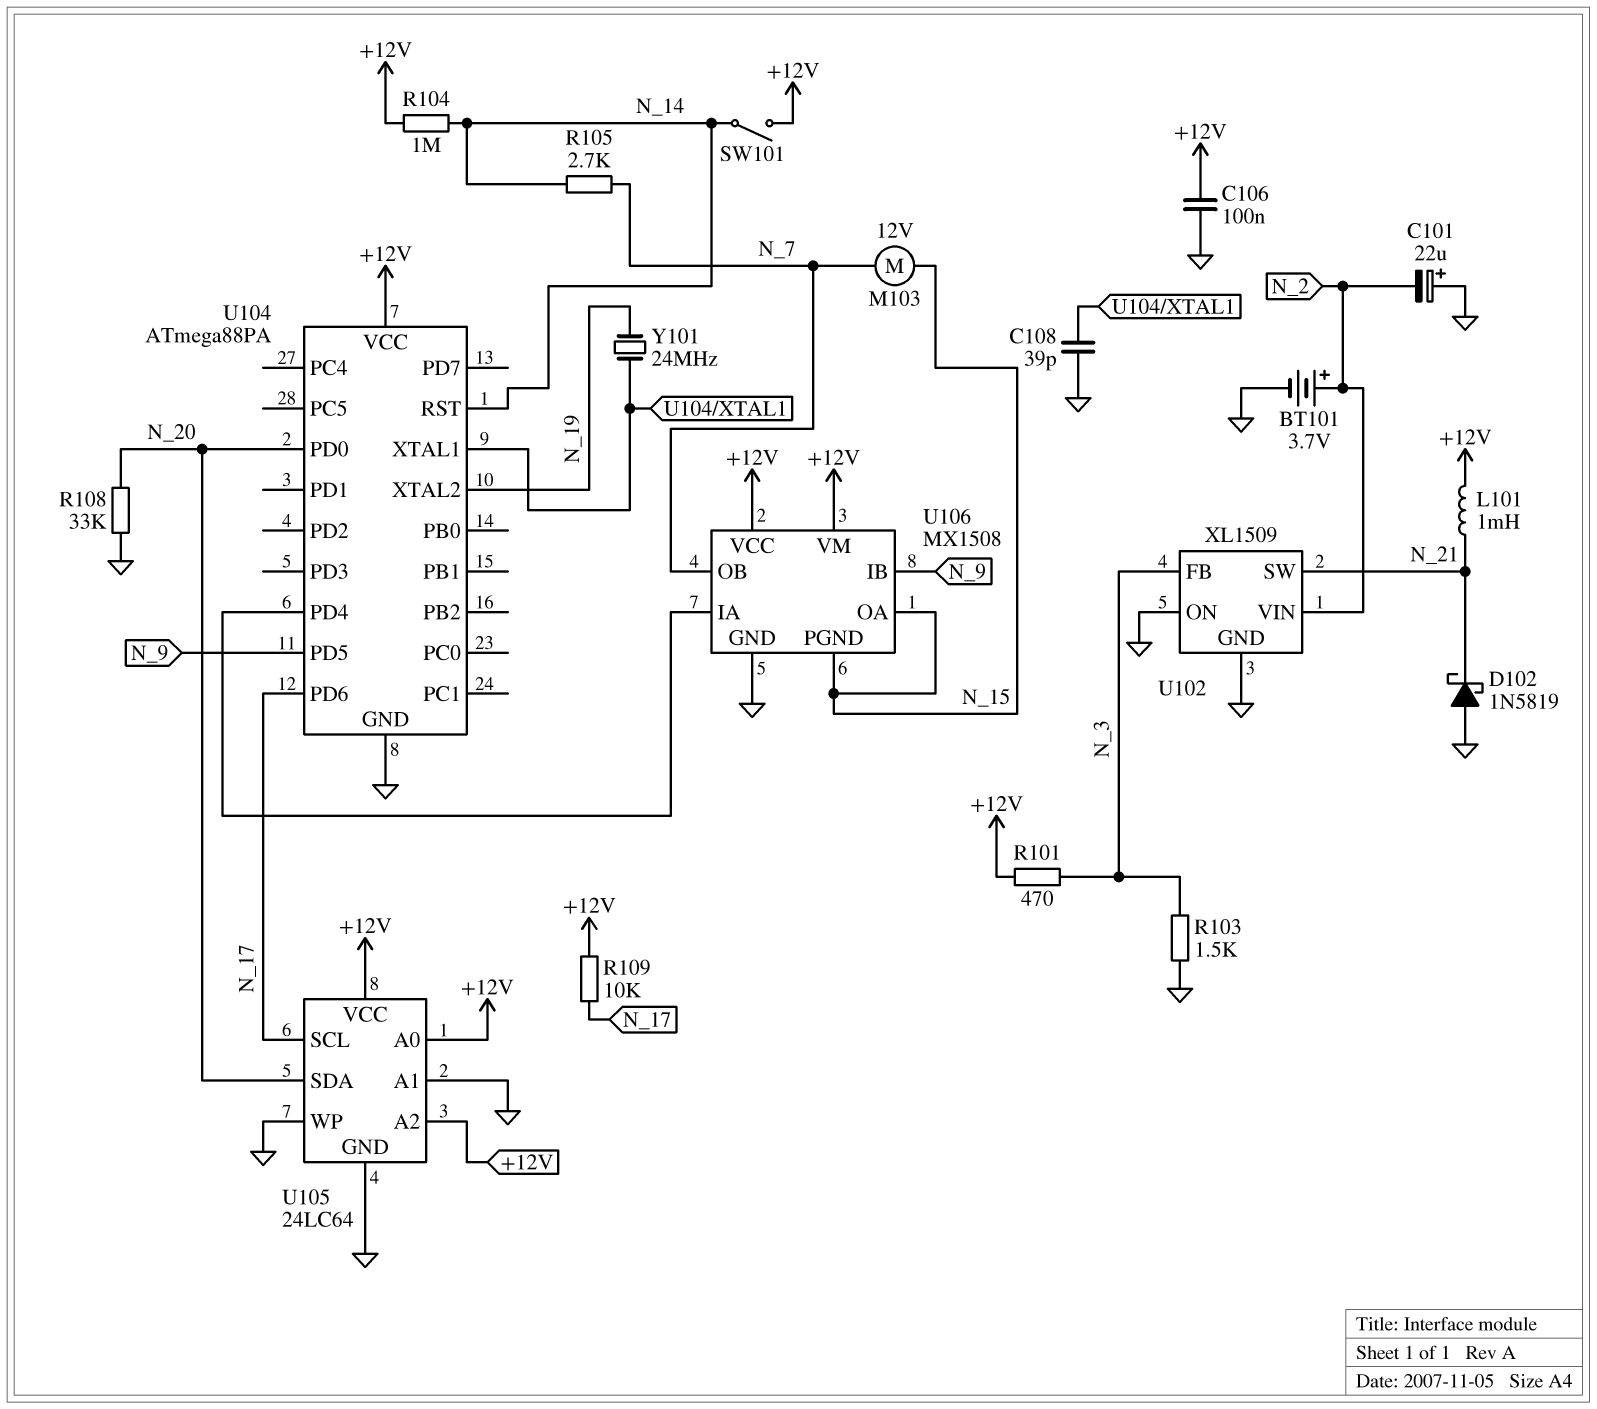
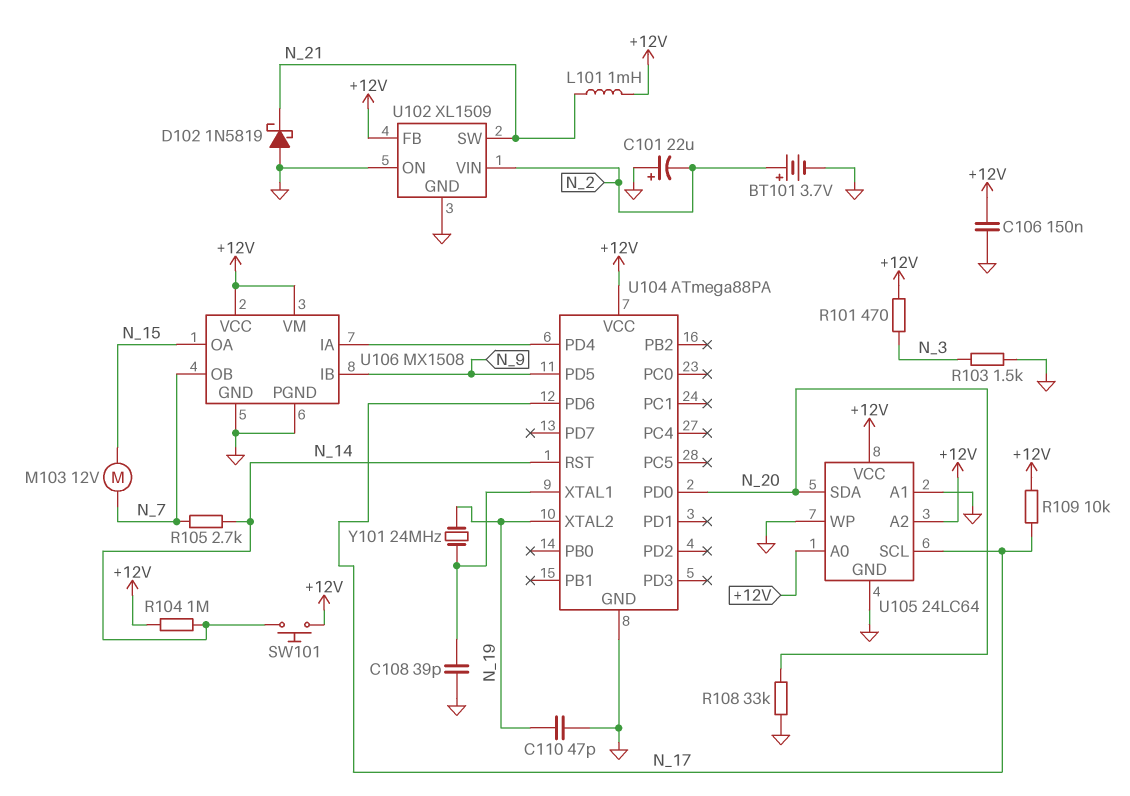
C106: 100nF (+12V, GND) -> 150nF (+12V, GND)
C110: none -> 47pF (GND, N_19)
SW101: switch (+12V, N_14) -> button (+12V, N_14)
U102 pin FB: N_3 -> +12V
U106 pin PGND: N_15 -> GND

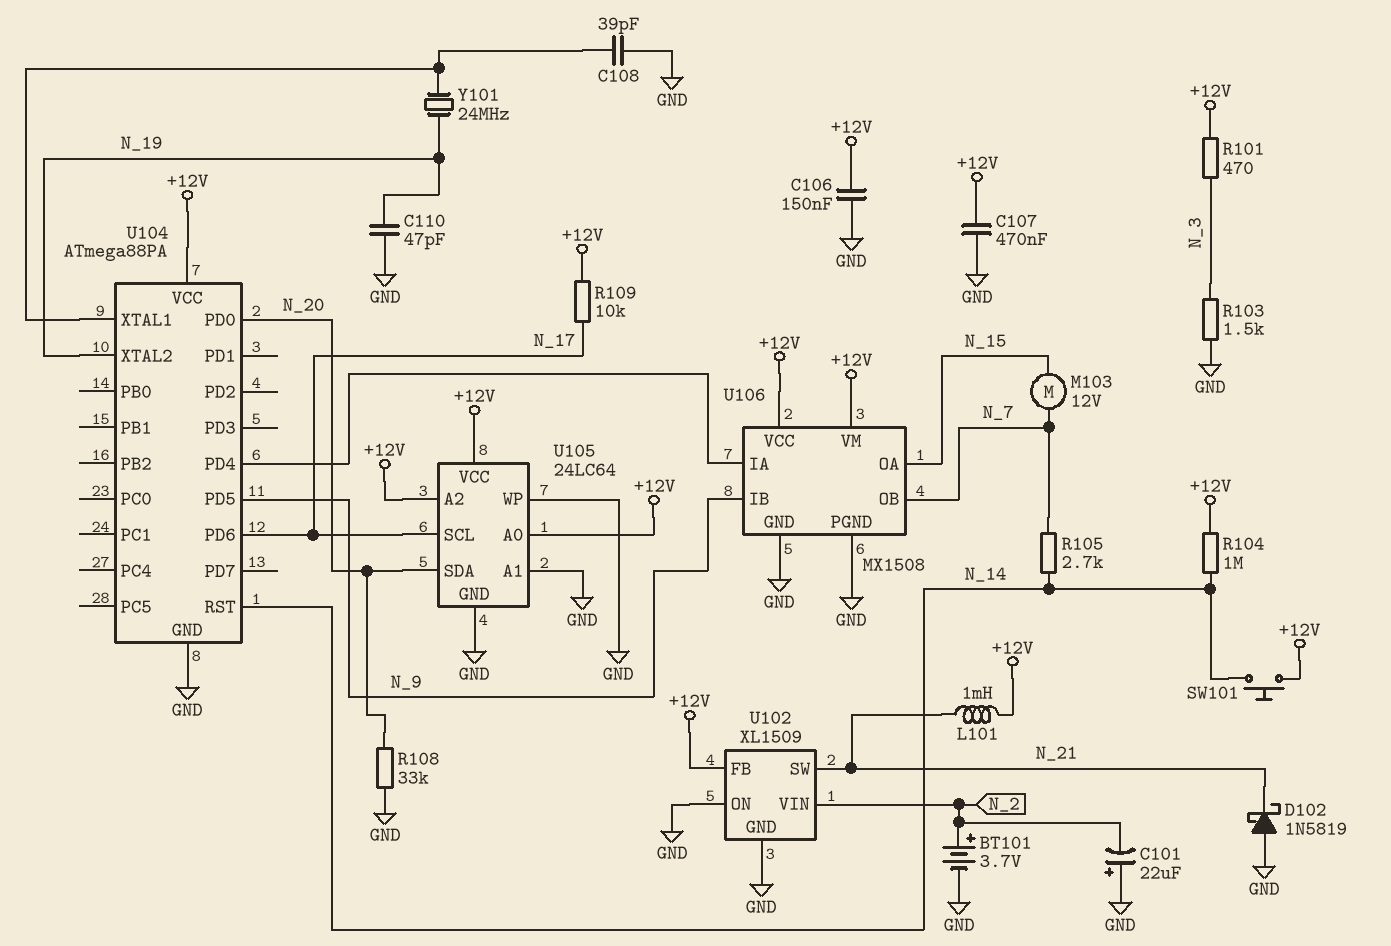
C107: none -> 470nF (+12V, GND)

